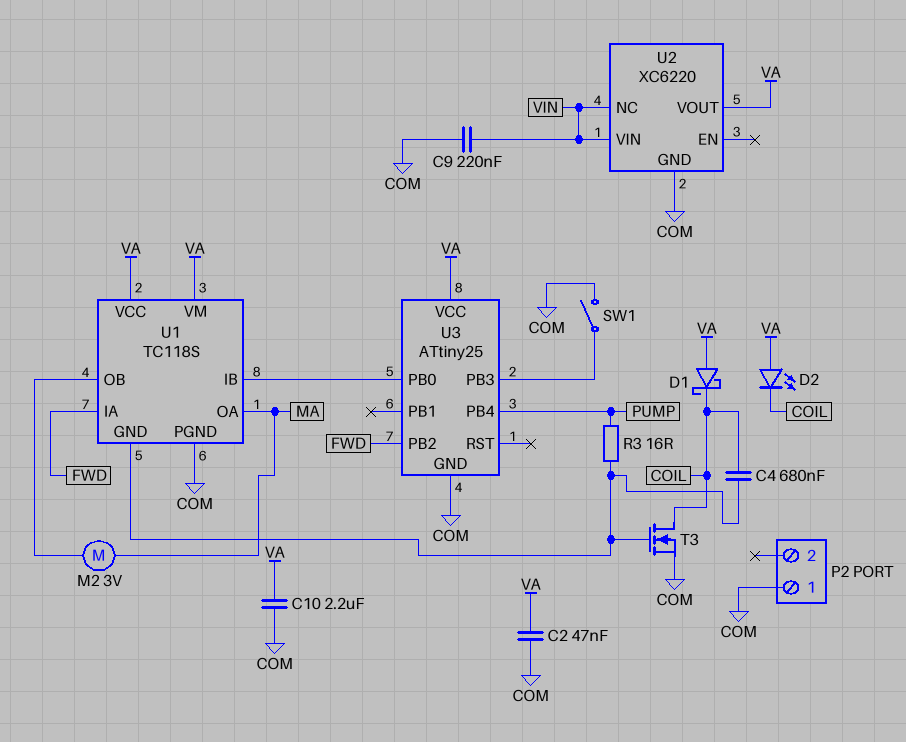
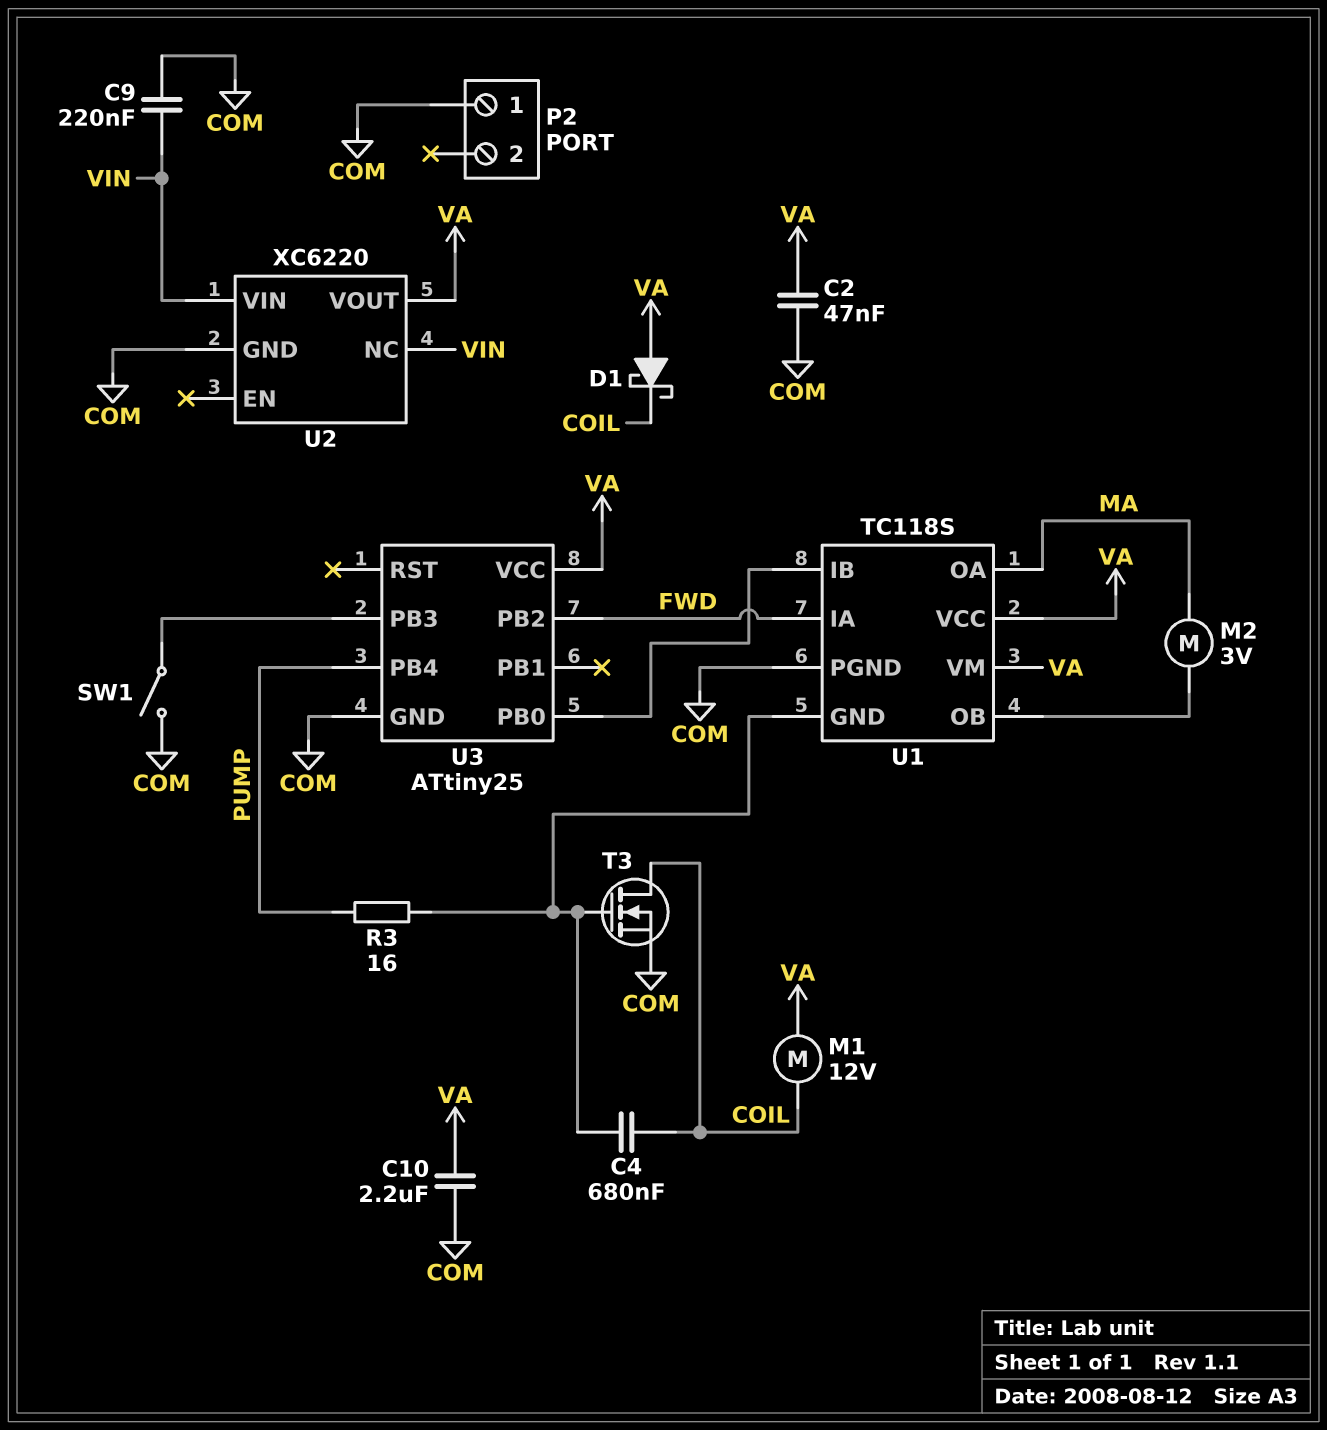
D2: LED (A VA, K COIL) -> none
M1: none -> motor 12V (COIL, VA)

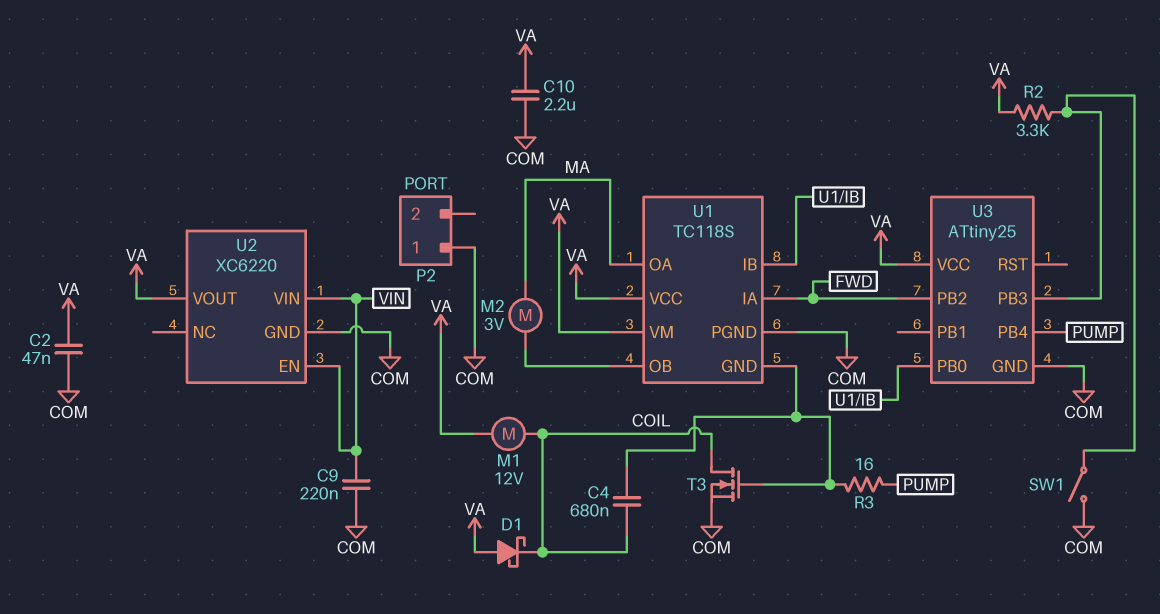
R2: none -> 3.3k (U3/PB3, VA)
U2 pin EN: none -> VIN
U2 pin NC: VIN -> none

